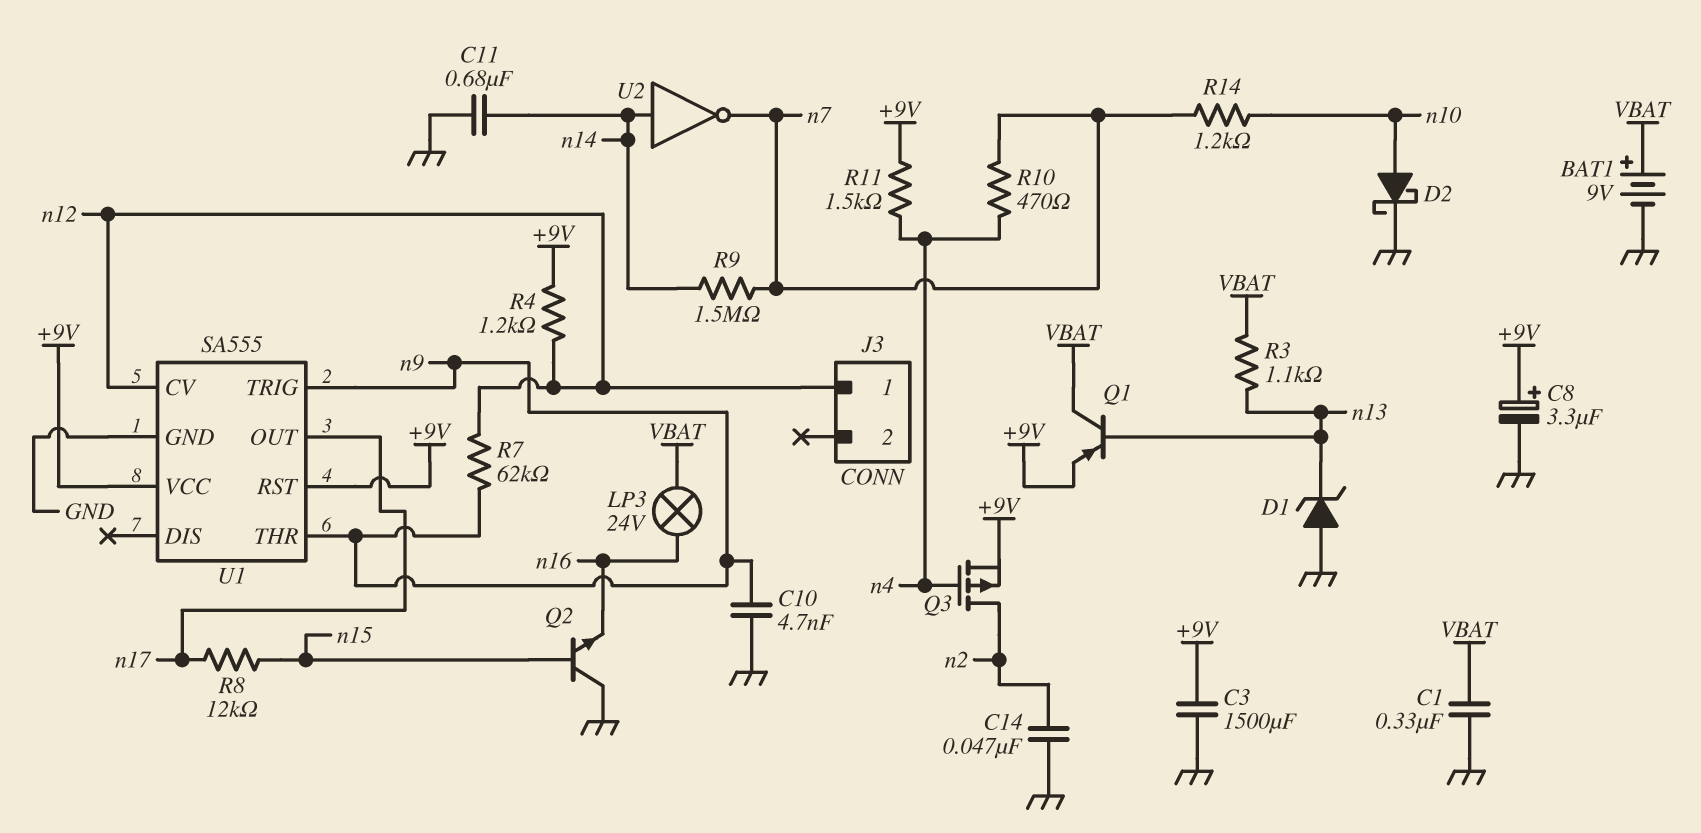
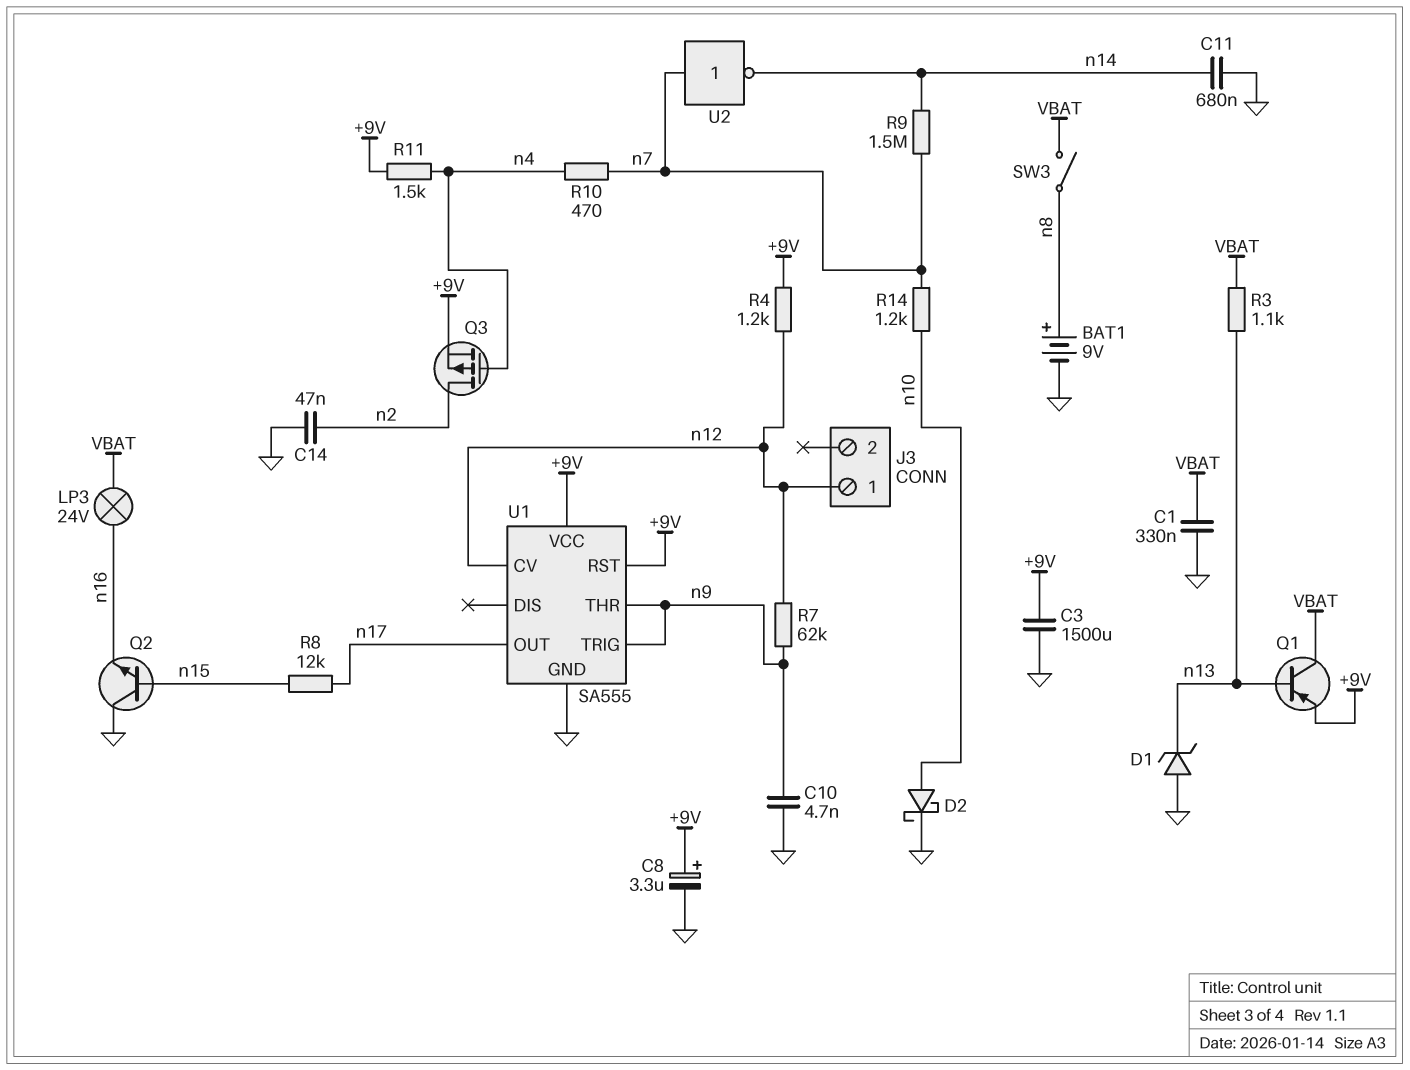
BAT1: 9V (plus VBAT, minus GND) -> 9V (plus n8, minus GND)
SW3: none -> switch (VBAT, n8)
U2: NOT (in n14, out n7) -> NOT (in n7, out n14)

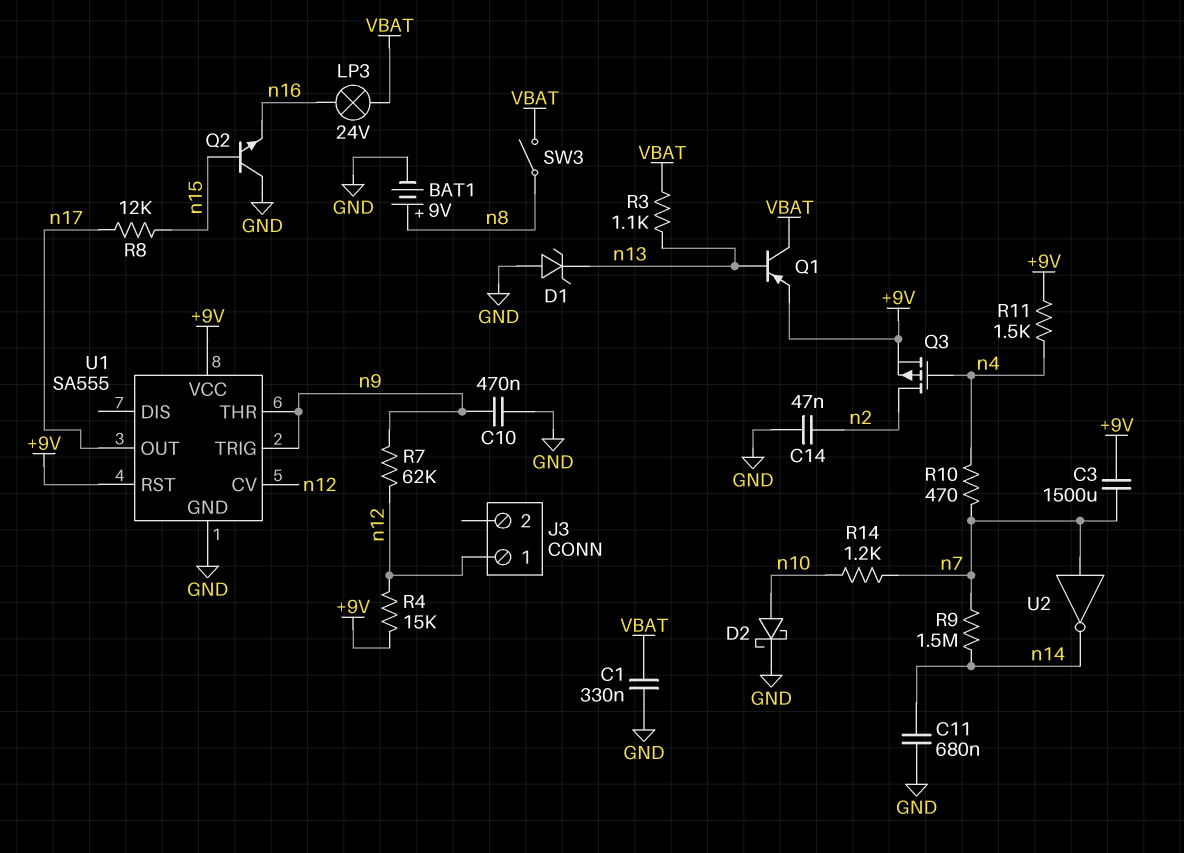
C3: 1500uF (+9V, GND) -> 1500uF (+9V, n7)
C8: 3.3uF (plus +9V, minus GND) -> none
C10: 4.7nF (GND, n9) -> 470nF (GND, n9)
R4: 1.2k (+9V, n12) -> 15k (+9V, n12)

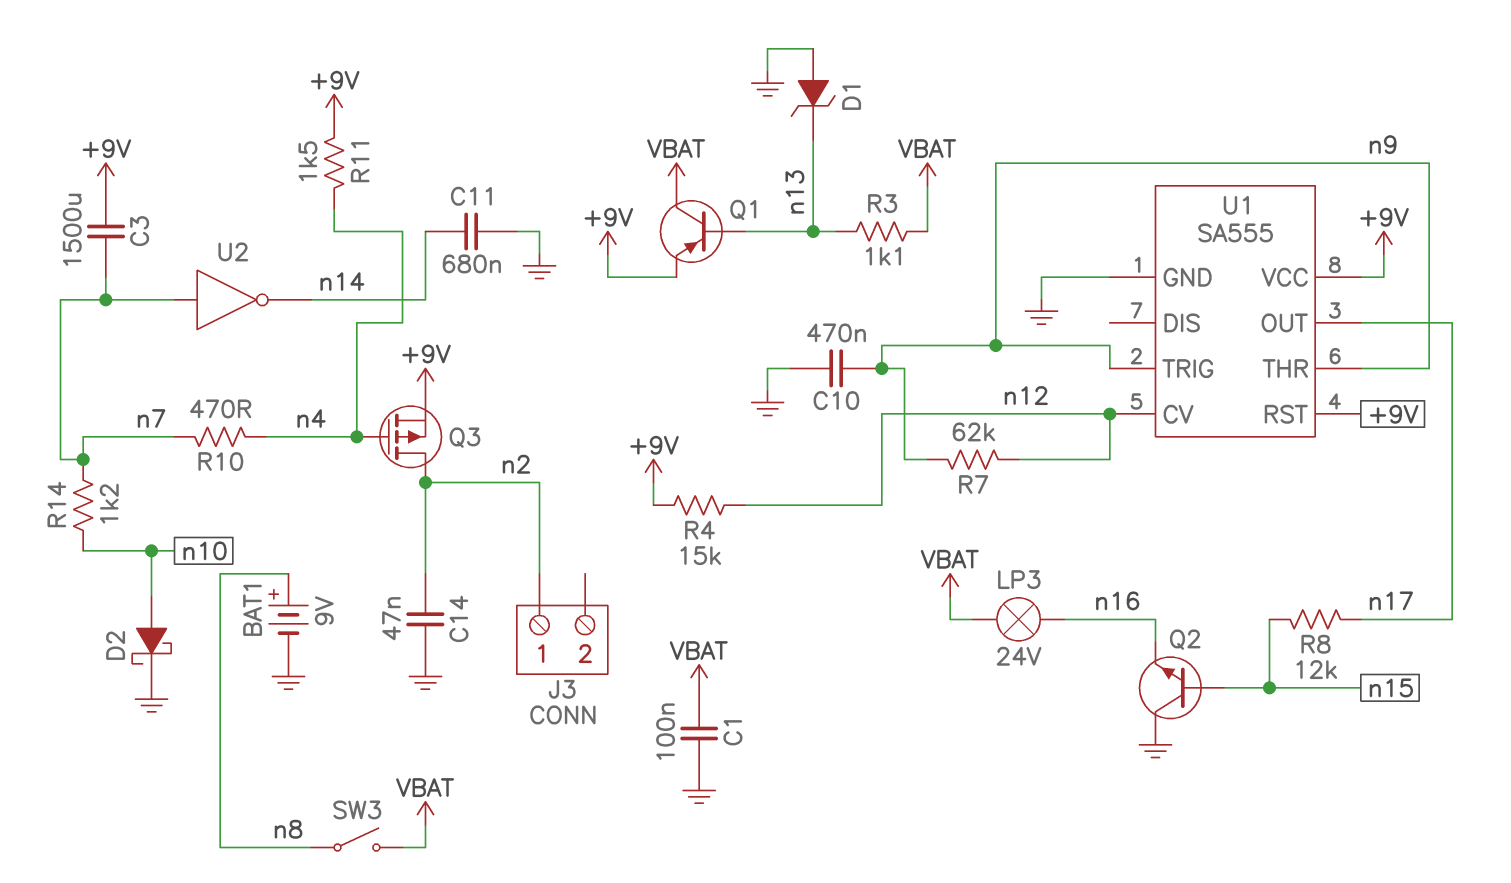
C1: 330nF (GND, VBAT) -> 100nF (GND, VBAT)
J3 pin 1: n12 -> n2
R9: 1.5M (n7, n14) -> none

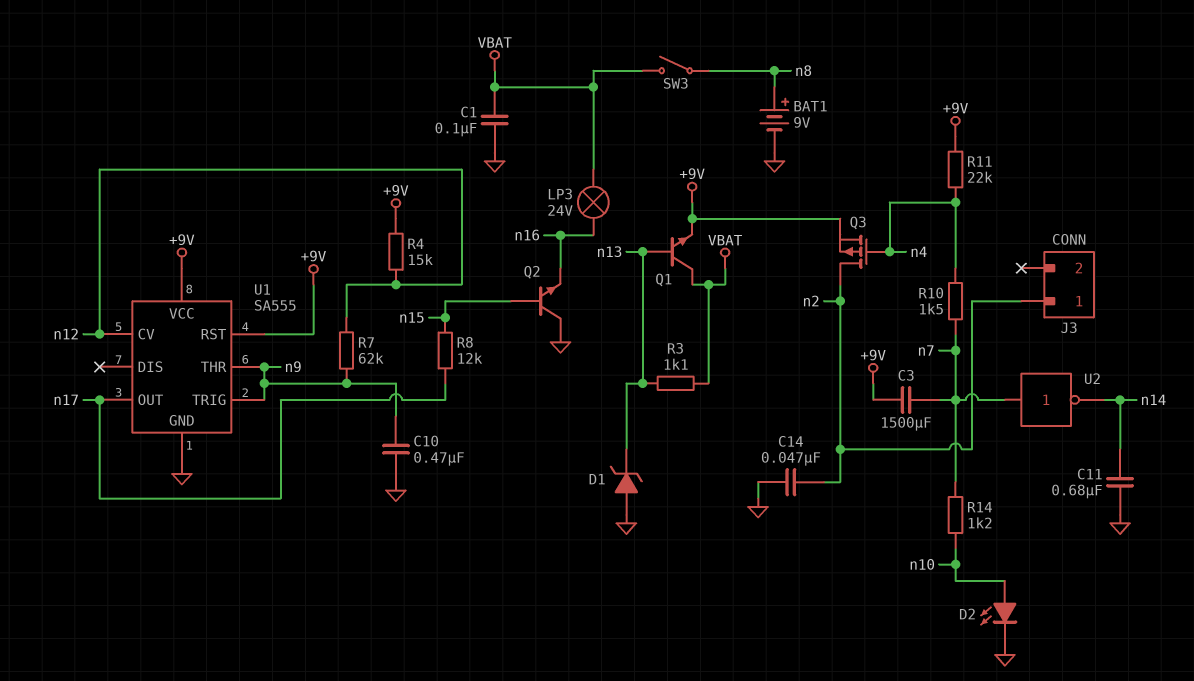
D2: schottky (A n10, K GND) -> LED (A n10, K GND)
Q1: PNP (B n13, C VBAT, E +9V) -> NPN (B n13, C VBAT, E +9V)
R10: 470 (n4, n7) -> 1.5k (n4, n7)
R11: 1.5k (+9V, n4) -> 22k (+9V, n4)

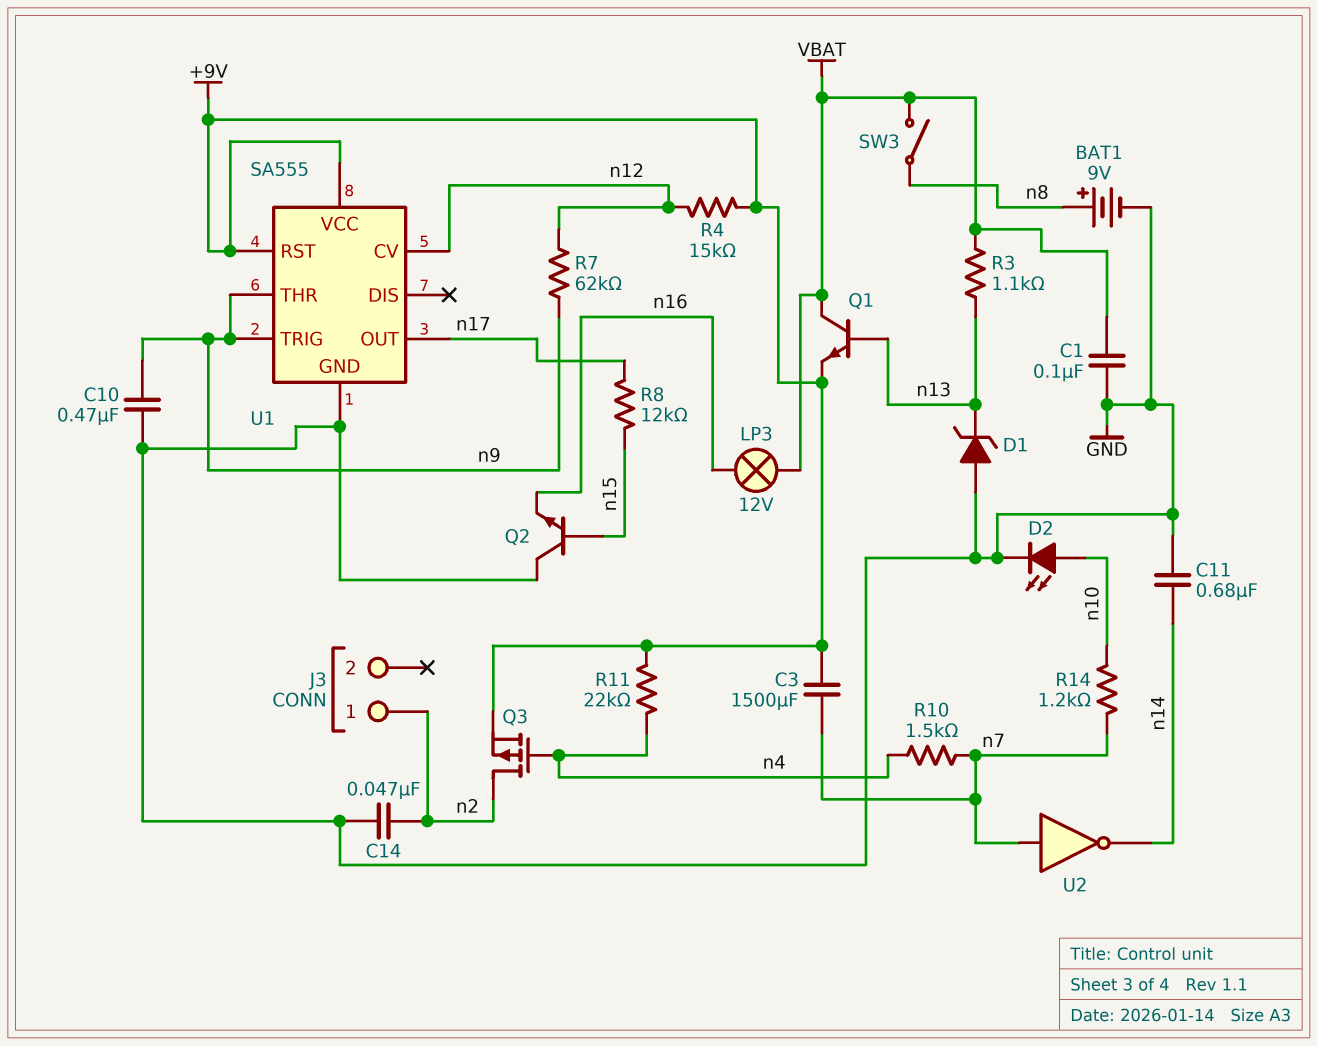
LP3: lamp 24V (VBAT, n16) -> lamp 12V (VBAT, n16)

